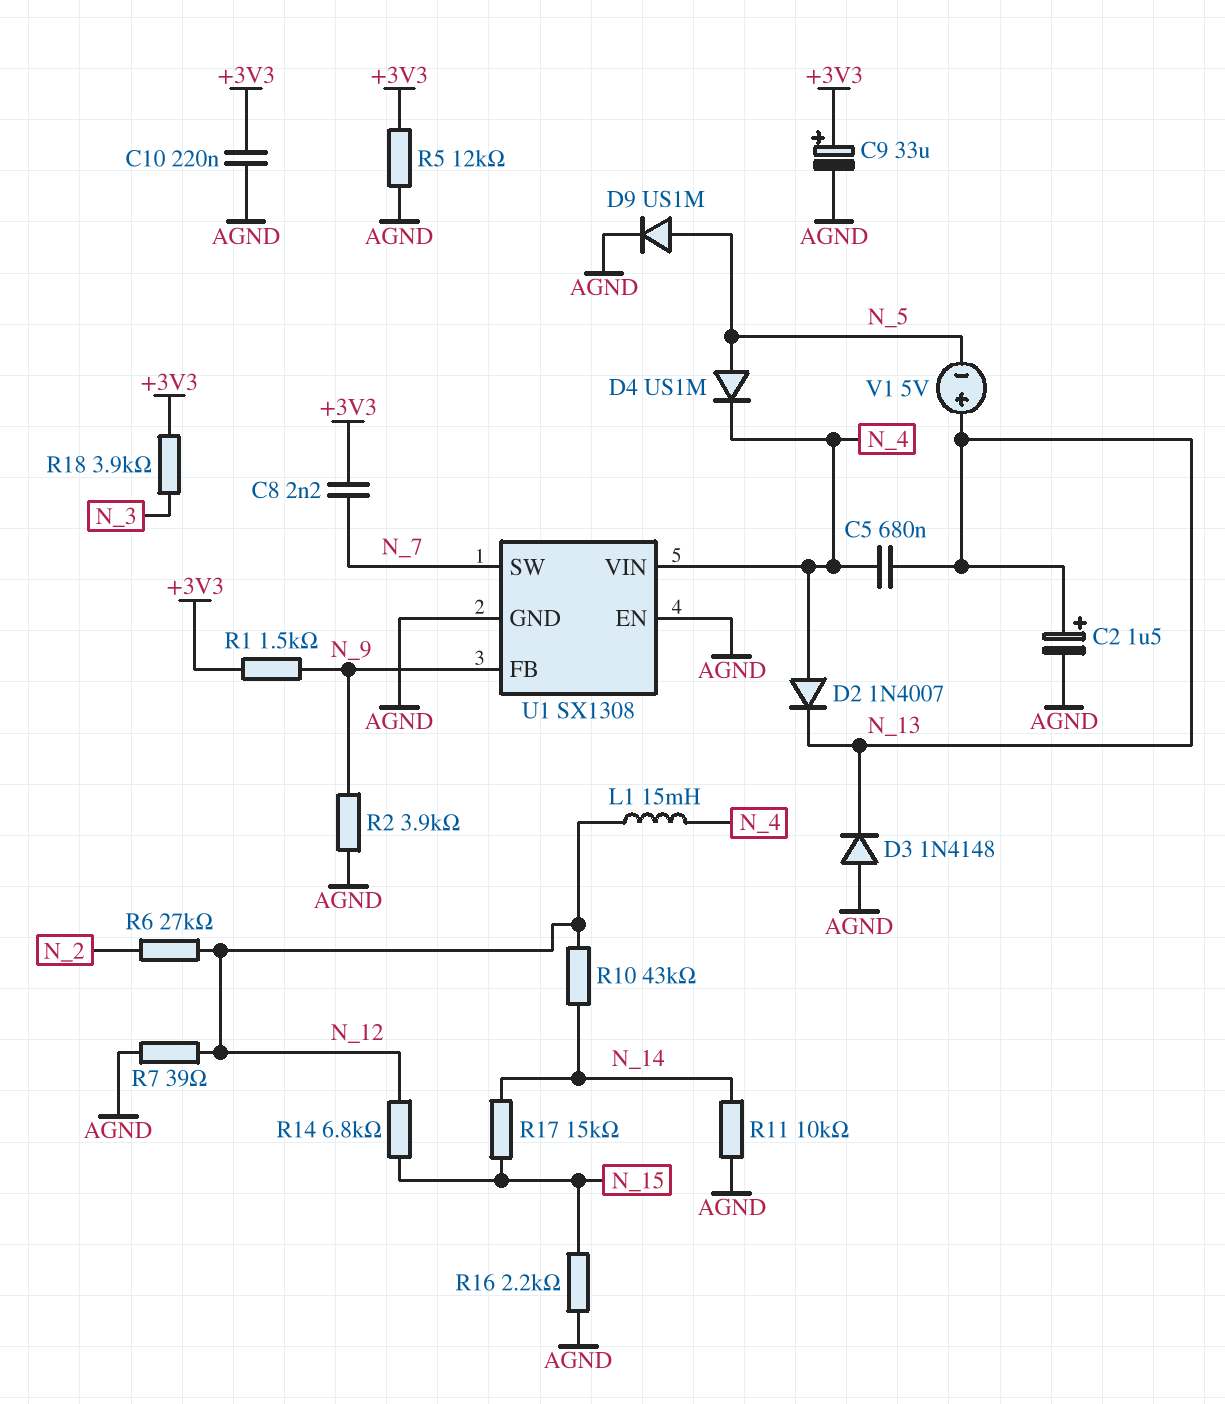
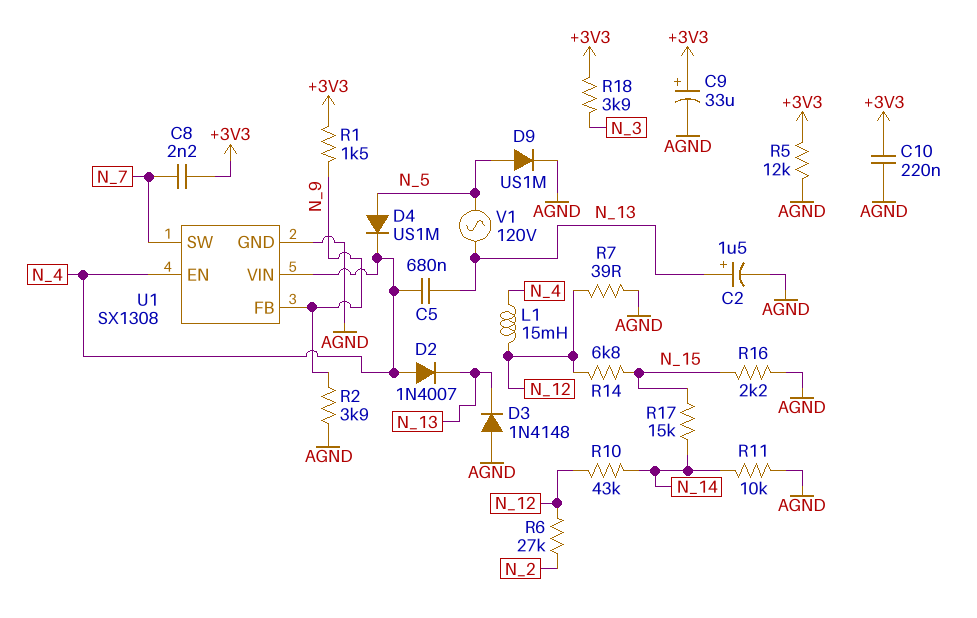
U1 pin EN: AGND -> N_4
V1: 5V (plus N_13, minus N_5) -> AC 120V (N_5, N_13)

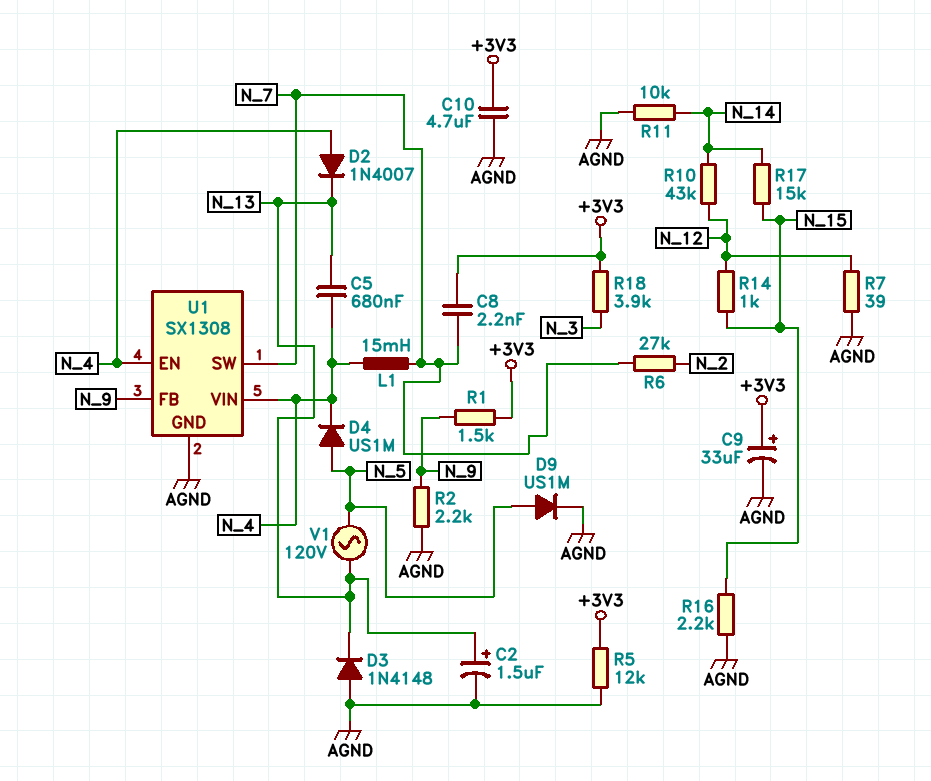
C10: 220nF (+3V3, AGND) -> 4.7uF (+3V3, AGND)
L1: 15mH (N_4, N_12) -> 15mH (N_4, N_7)
R2: 3.9k (AGND, N_9) -> 2.2k (AGND, N_9)
R6: 27k (N_2, N_12) -> 27k (N_2, N_7)
R14: 6.8k (N_12, N_15) -> 1k (N_12, N_15)

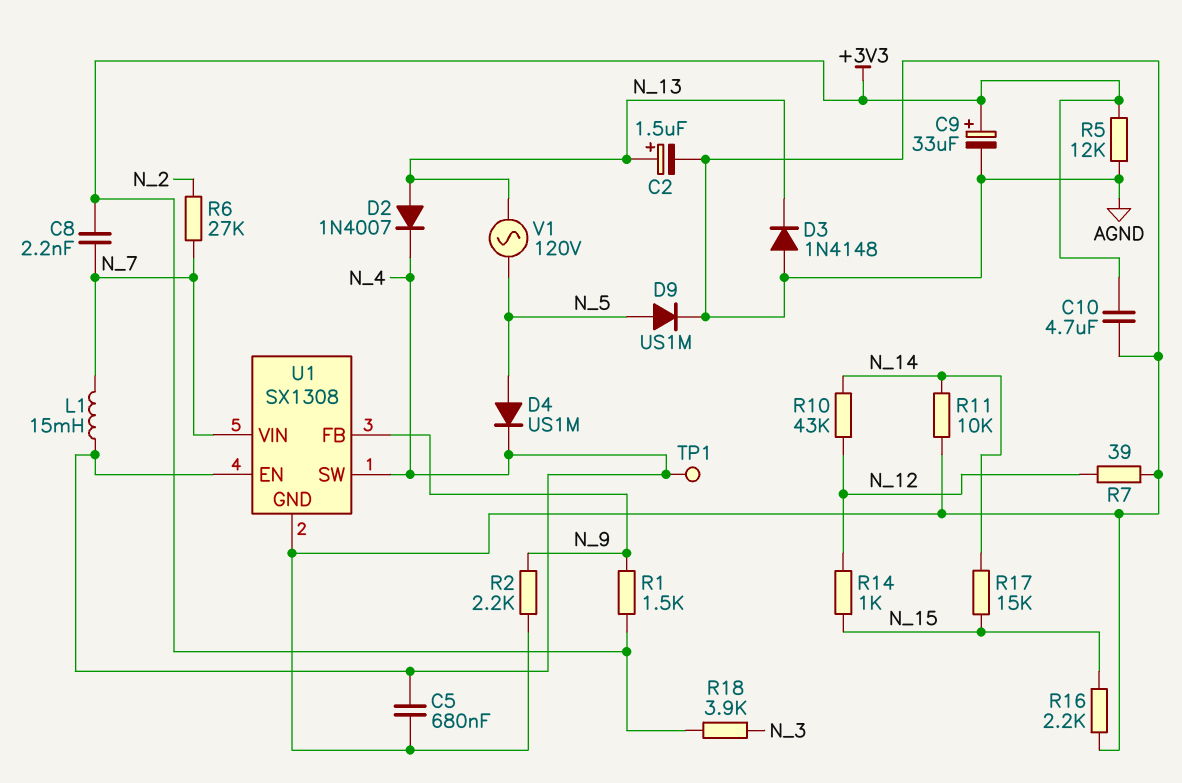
C5: 680nF (N_4, N_13) -> 680nF (AGND, N_4)
D2: diode 1N4007 (A N_4, K N_13) -> diode 1N4007 (A N_13, K N_4)
TP1: none -> test point (N_4)
U1 pin SW: N_7 -> N_4
U1 pin VIN: N_4 -> N_7

